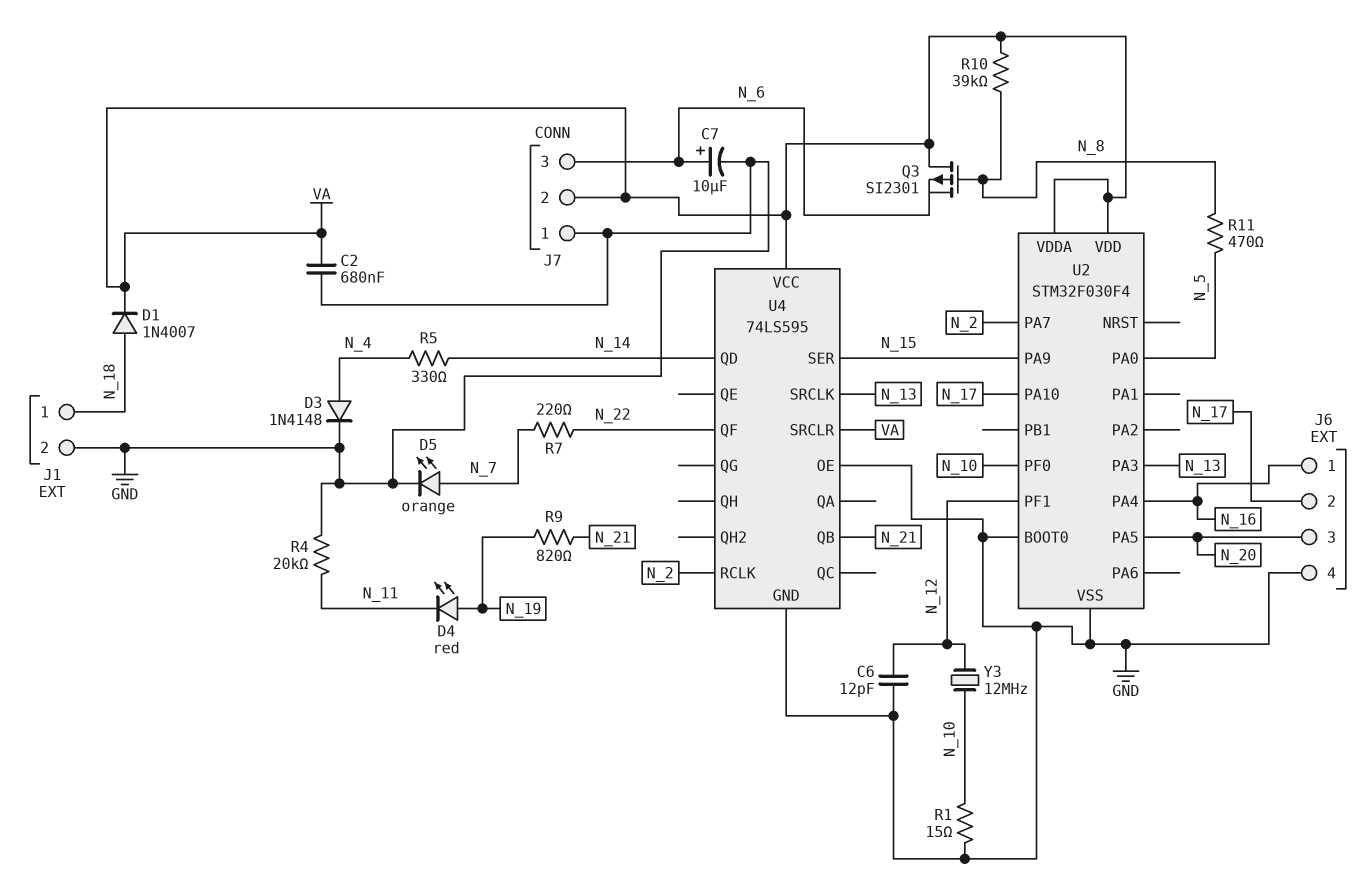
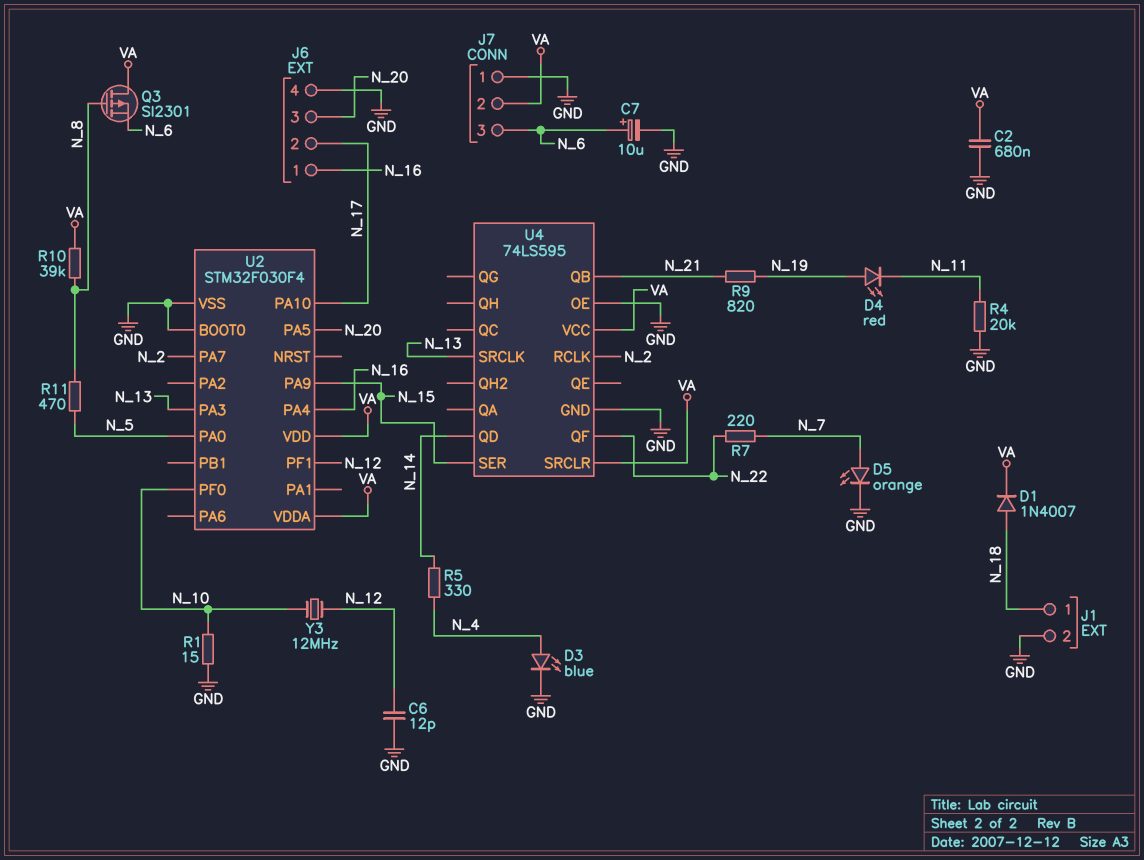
D3: diode 1N4148 (A N_4, K GND) -> LED blue (A N_4, K GND)

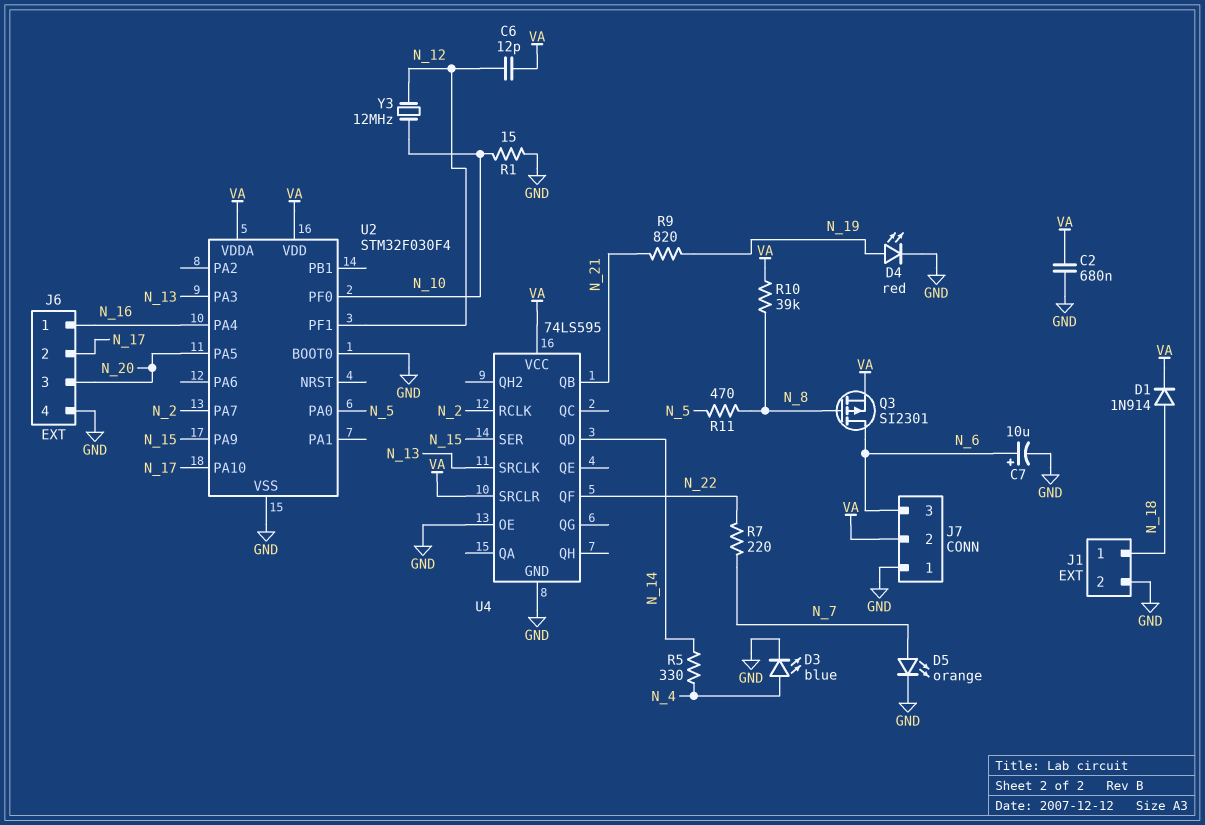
C6: 12pF (GND, N_12) -> 12pF (N_12, VA)
D1: diode 1N4007 (A N_18, K VA) -> diode 1N914 (A N_18, K VA)
D4: LED red (A N_19, K N_11) -> LED red (A N_19, K GND)
Q3: PMOS SI2301 (G N_8, D VA, S N_6) -> PMOS SI2301 (G N_8, D N_6, S VA)
R4: 20k (GND, N_11) -> none

